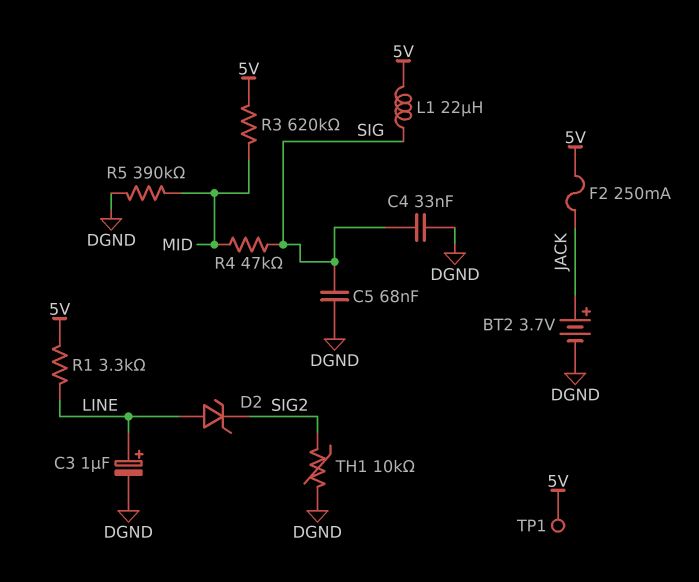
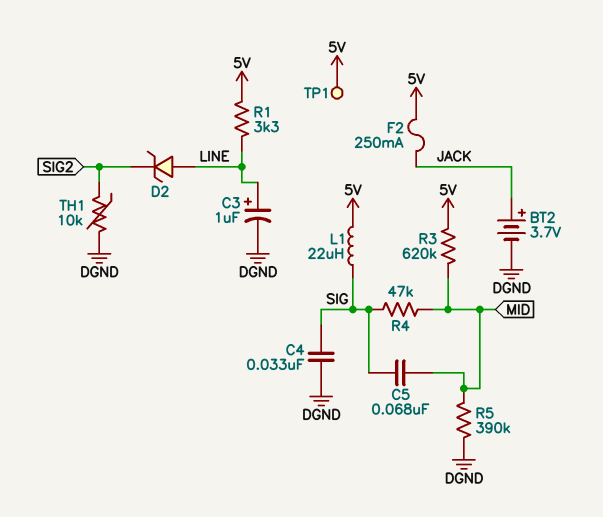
C5: 68nF (DGND, SIG) -> 68nF (MID, SIG)

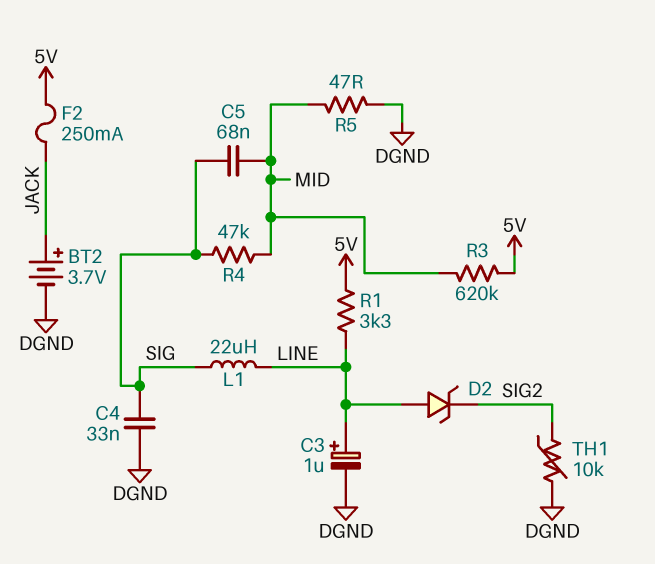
L1: 22uH (5V, SIG) -> 22uH (LINE, SIG)
R5: 390k (DGND, MID) -> 47 (DGND, MID)
TP1: test point (5V) -> none

